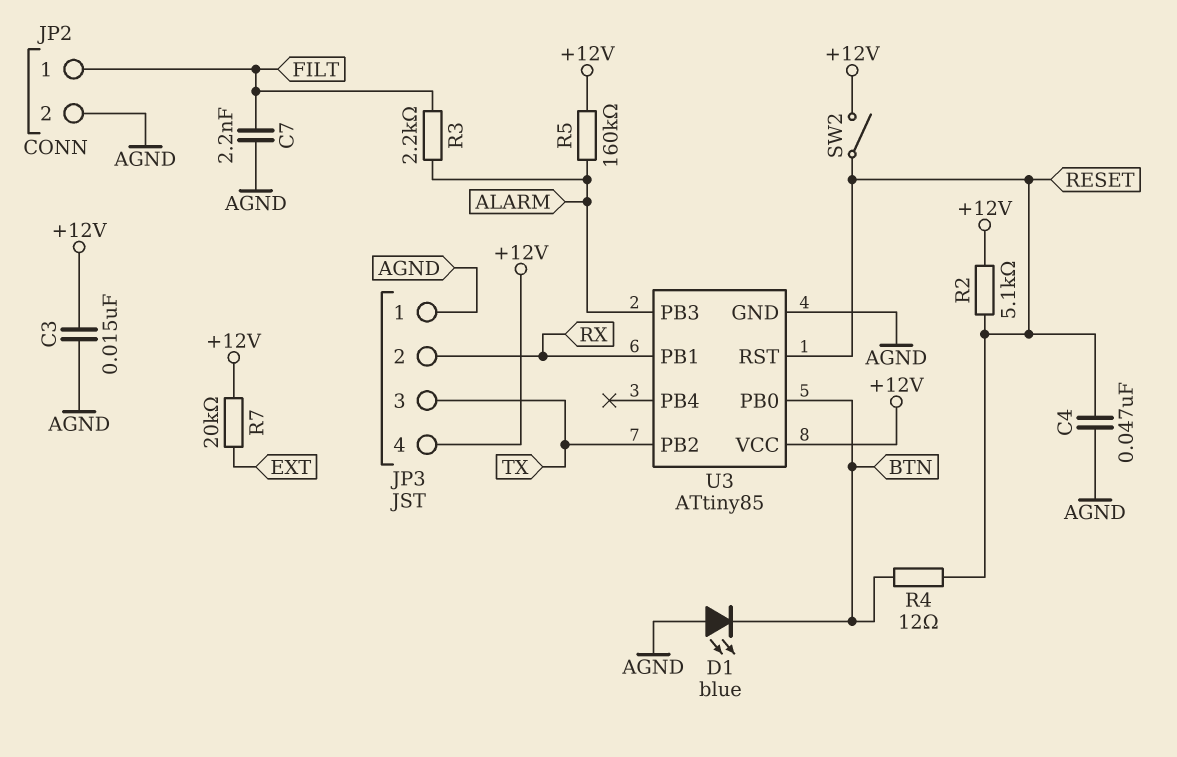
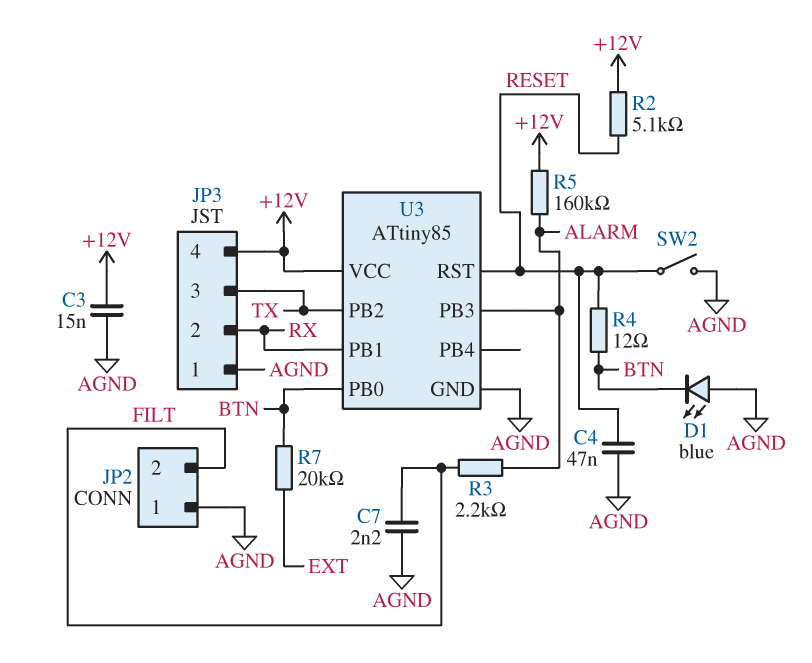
JP2 pin 1: FILT -> AGND
JP2 pin 2: AGND -> FILT
R7: 20k (+12V, EXT) -> 20k (BTN, EXT)
SW2: switch (+12V, RESET) -> switch (AGND, RESET)

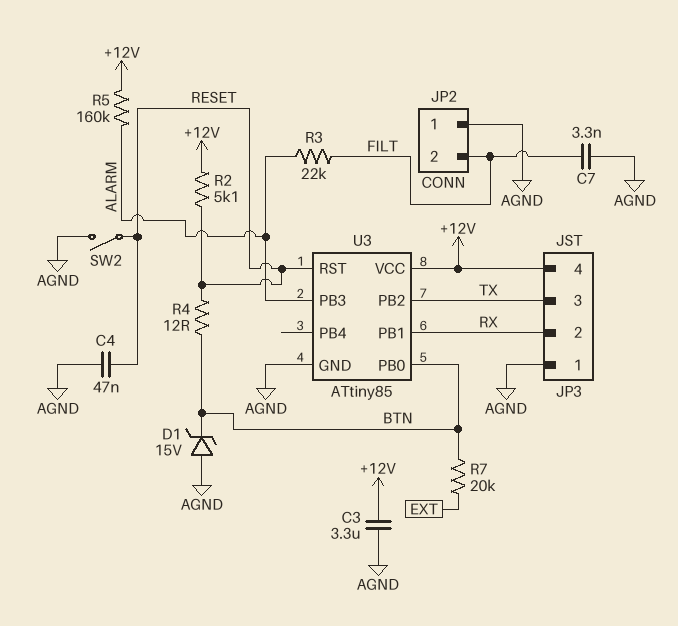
C3: 15nF (+12V, AGND) -> 3.3uF (+12V, AGND)
C7: 2.2nF (AGND, FILT) -> 3.3nF (AGND, FILT)
D1: LED blue (A AGND, K BTN) -> zener 15V (A AGND, K BTN)
R3: 2.2k (ALARM, FILT) -> 22k (ALARM, FILT)

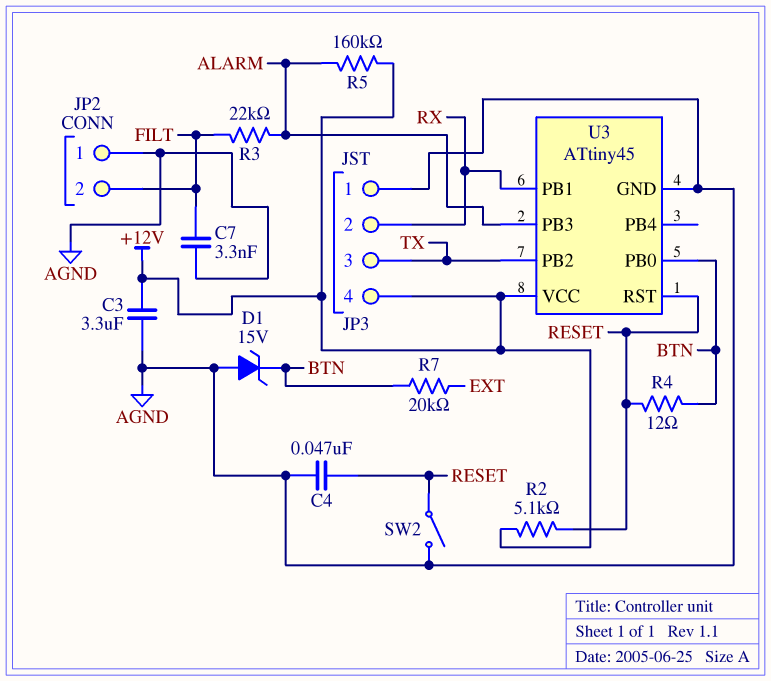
U3: ATtiny85 -> ATtiny45

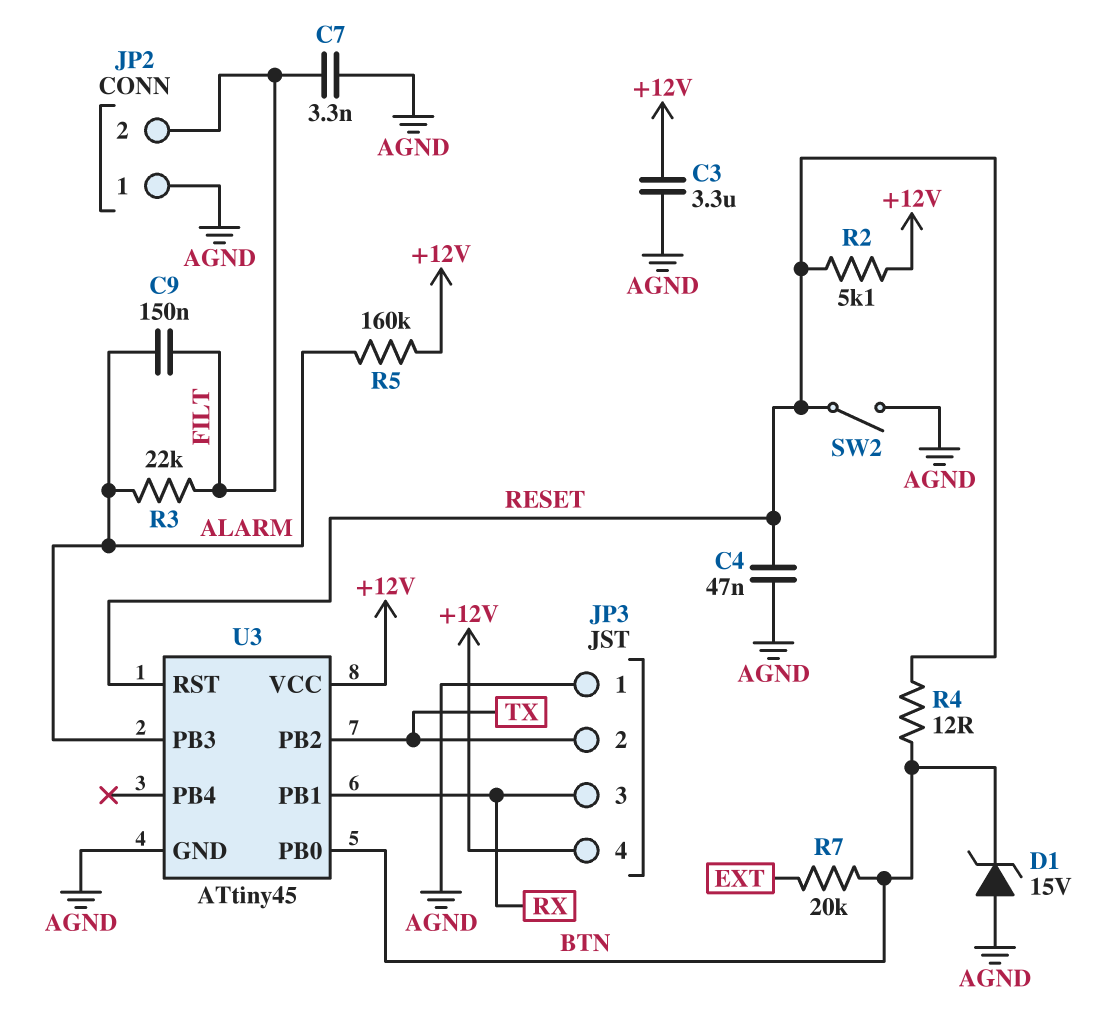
C9: none -> 150nF (ALARM, FILT)
JP3 pin 2: RX -> TX
JP3 pin 3: TX -> RX

